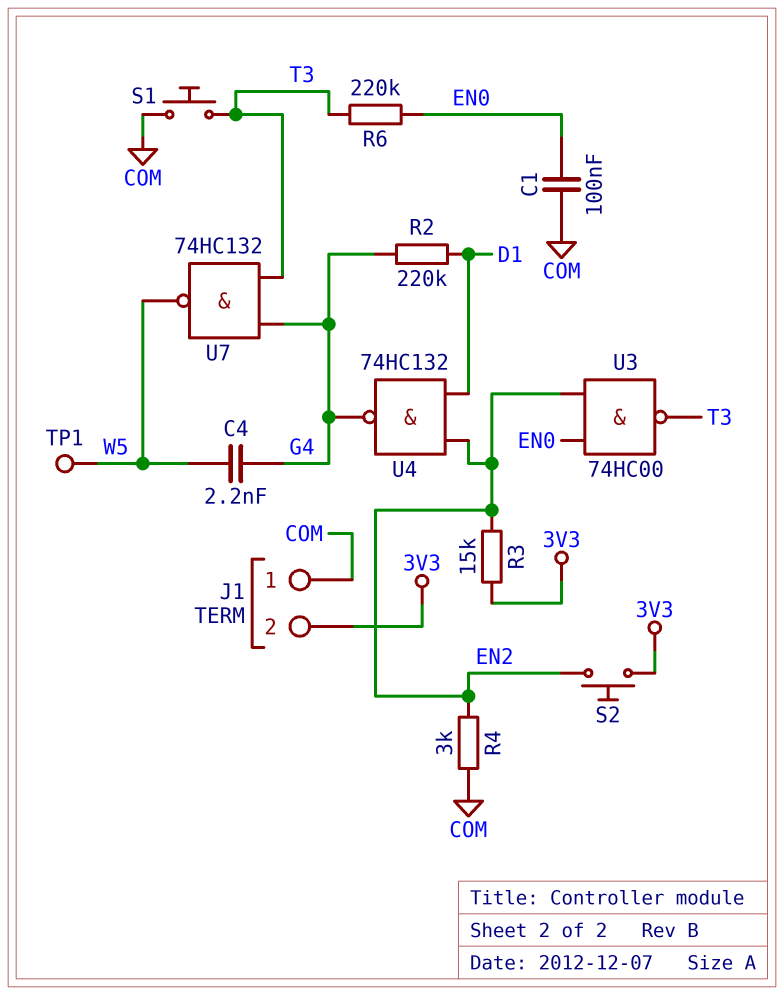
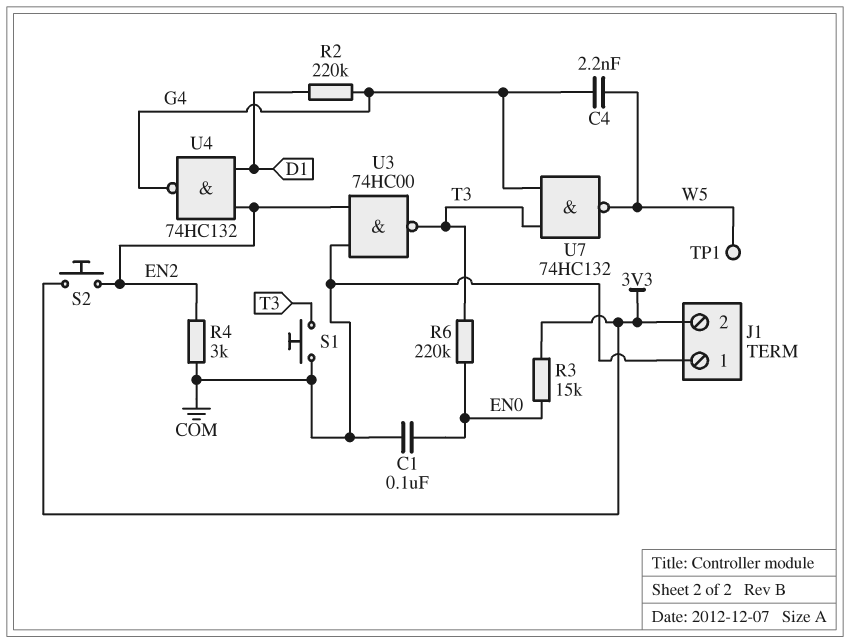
R3: 15k (3V3, EN2) -> 15k (3V3, EN0)
U3: NAND 74HC00 (in EN0, in EN2, out T3) -> NAND 74HC00 (in COM, in EN2, out T3)

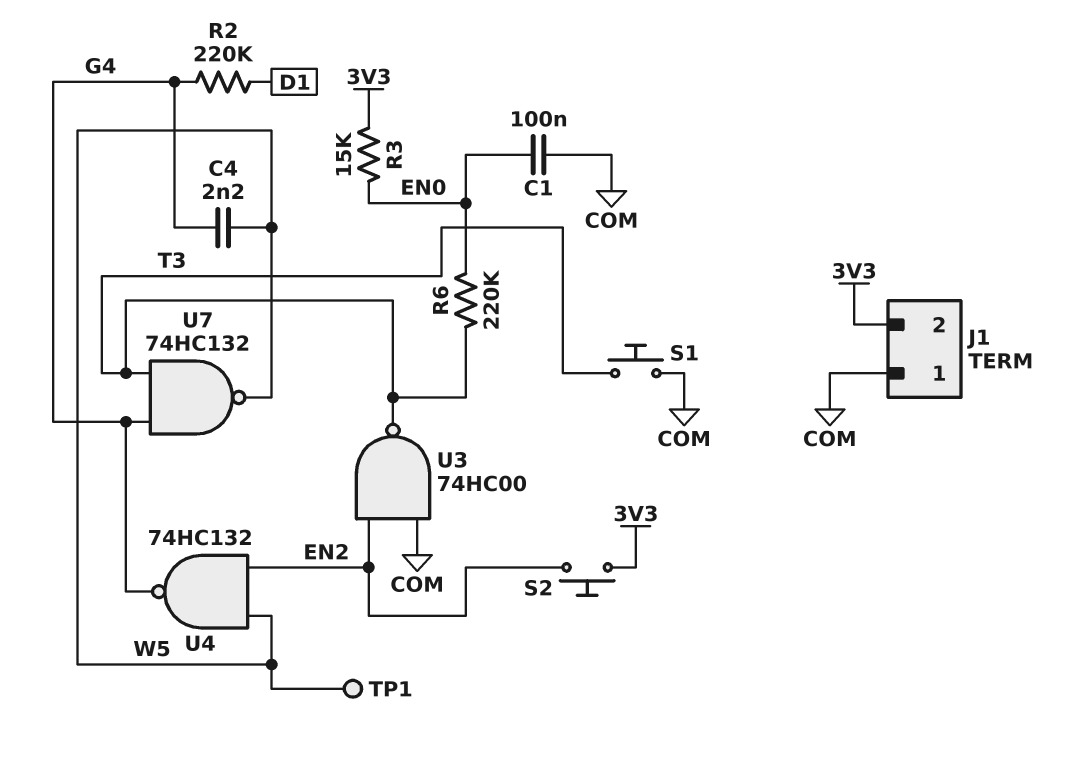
R4: 3k (COM, EN2) -> none
U4: NAND 74HC132 (in D1, in EN2, out G4) -> NAND 74HC132 (in EN2, in W5, out G4)

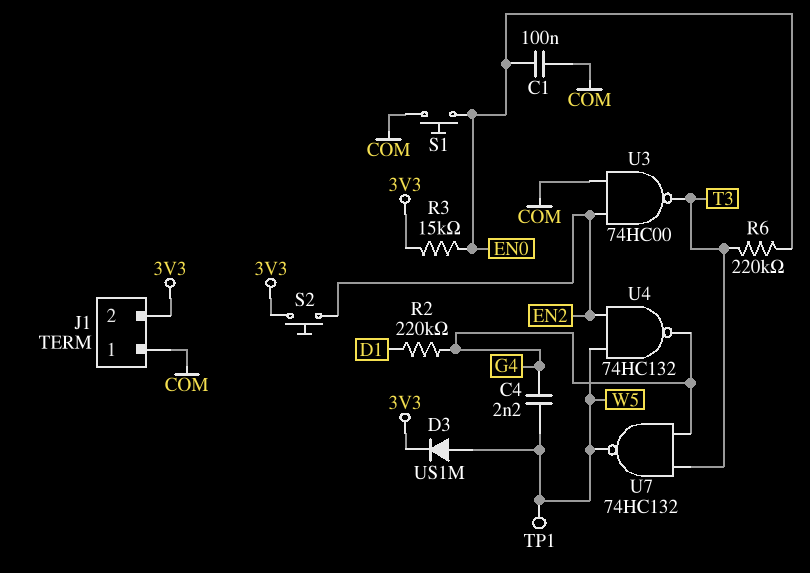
D3: none -> diode US1M (A W5, K 3V3)
S1: button (COM, T3) -> button (COM, EN0)

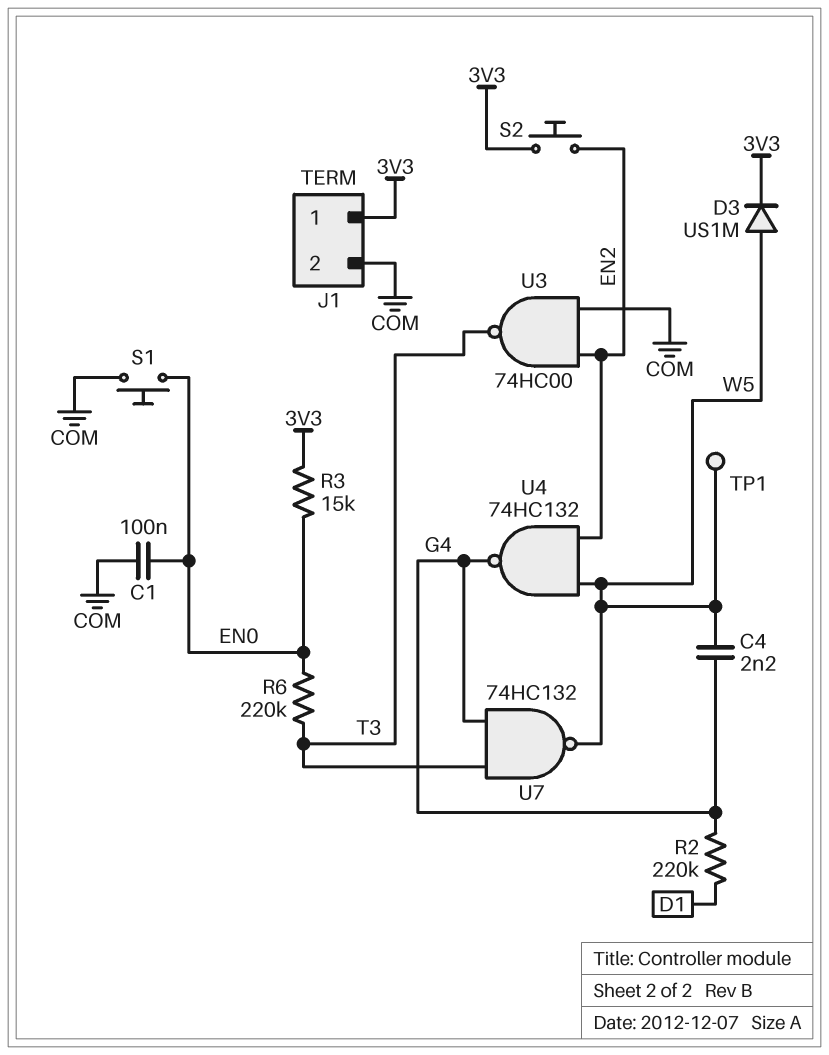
J1 pin 1: COM -> 3V3
J1 pin 2: 3V3 -> COM

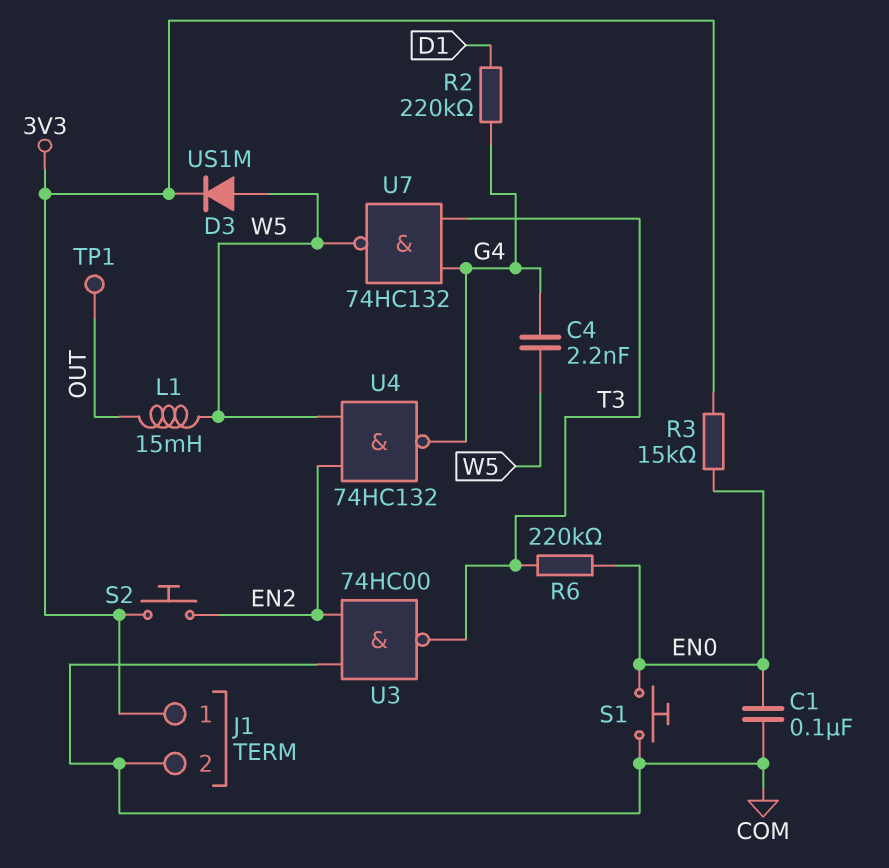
L1: none -> 15mH (OUT, W5)
TP1: test point (W5) -> test point (OUT)

